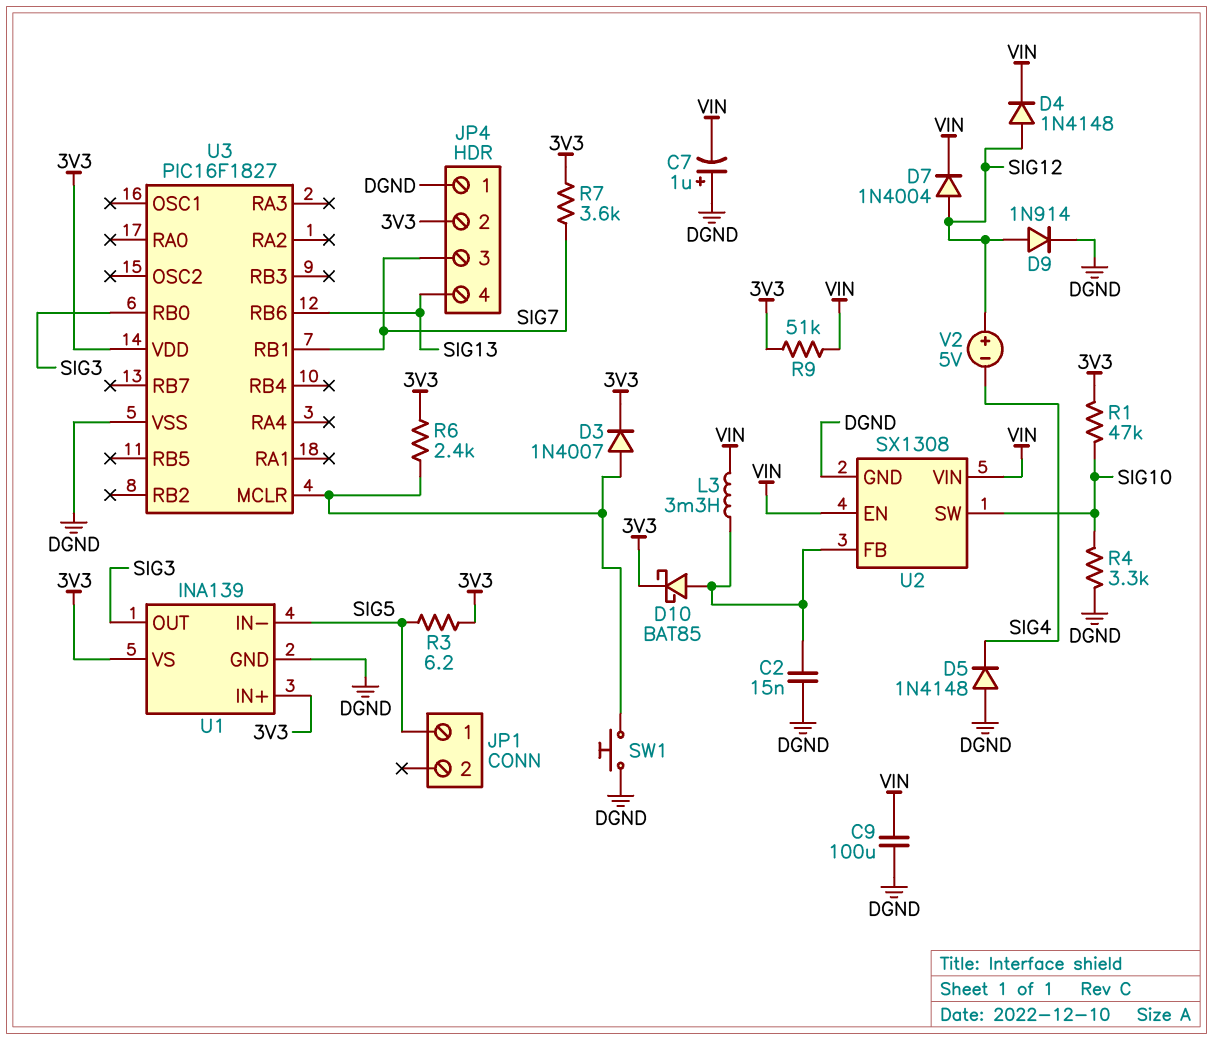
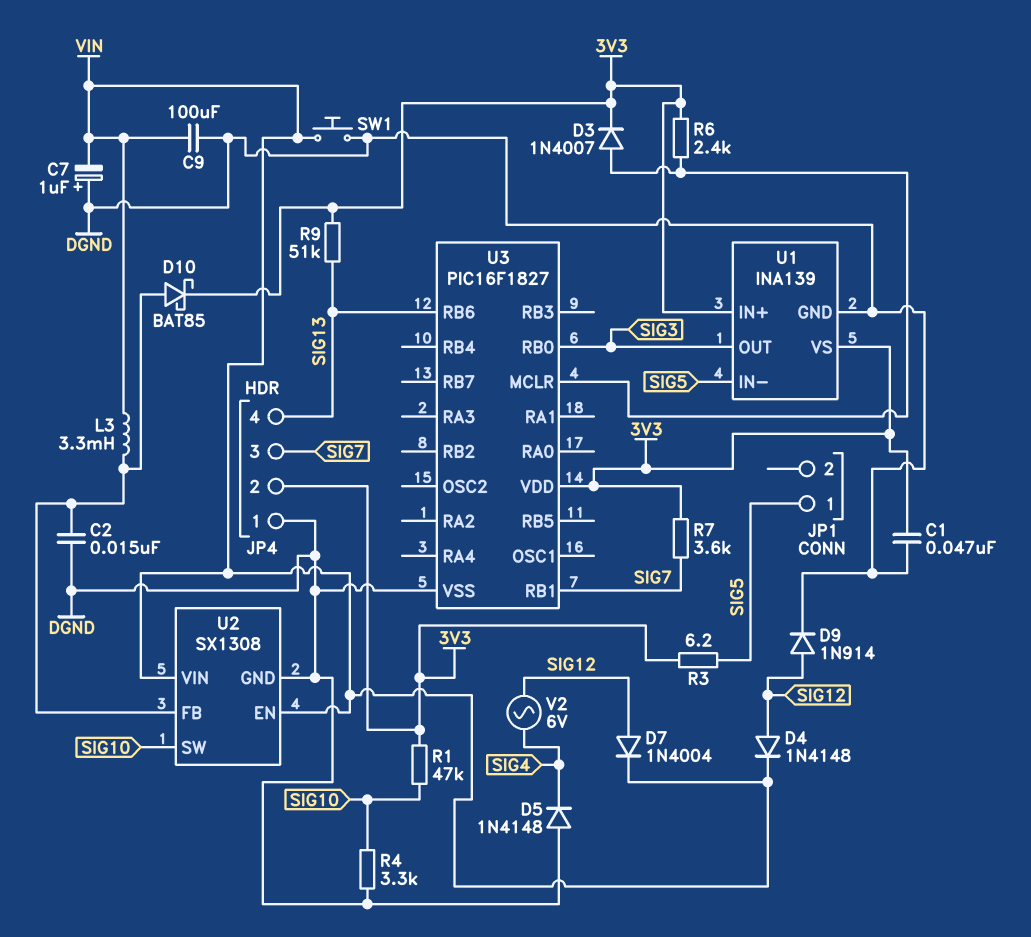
C1: none -> 47nF (3V3, DGND)
R9: 51k (3V3, VIN) -> 51k (3V3, SIG13)
SW1: button (DGND, U3/MCLR) -> button (DGND, VIN)
V2: 5V (plus SIG12, minus SIG4) -> AC 6V (SIG4, SIG12)

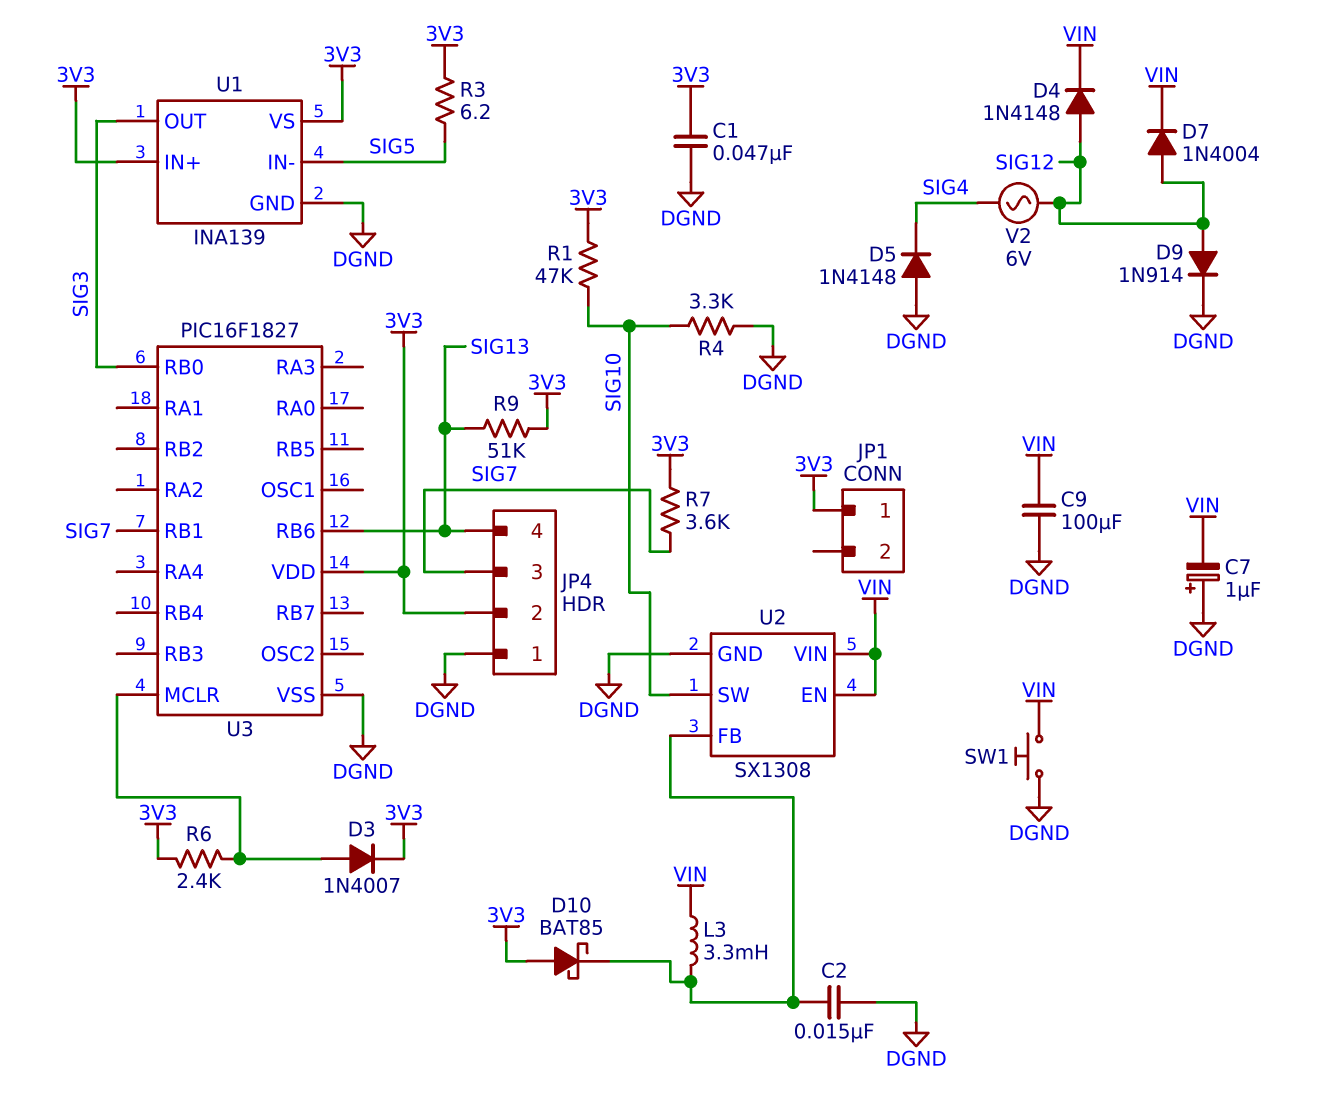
D10: schottky BAT85 (A U2/FB, K 3V3) -> schottky BAT85 (A 3V3, K U2/FB)
JP1 pin 1: SIG5 -> 3V3

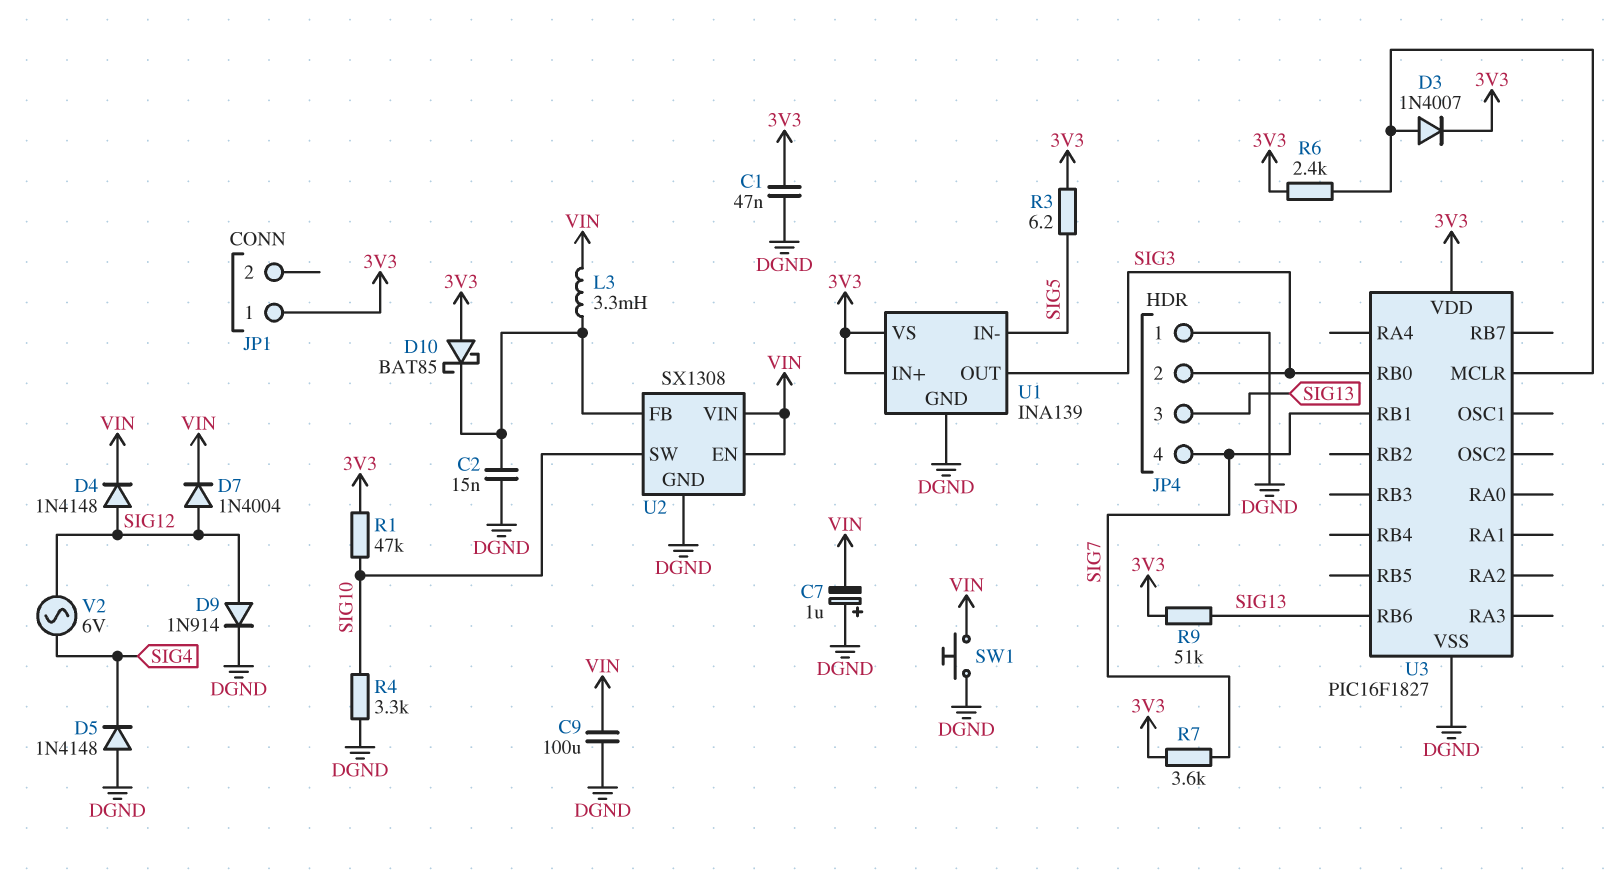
JP4 pin 2: 3V3 -> SIG3
JP4 pin 3: SIG7 -> SIG13
JP4 pin 4: SIG13 -> SIG7

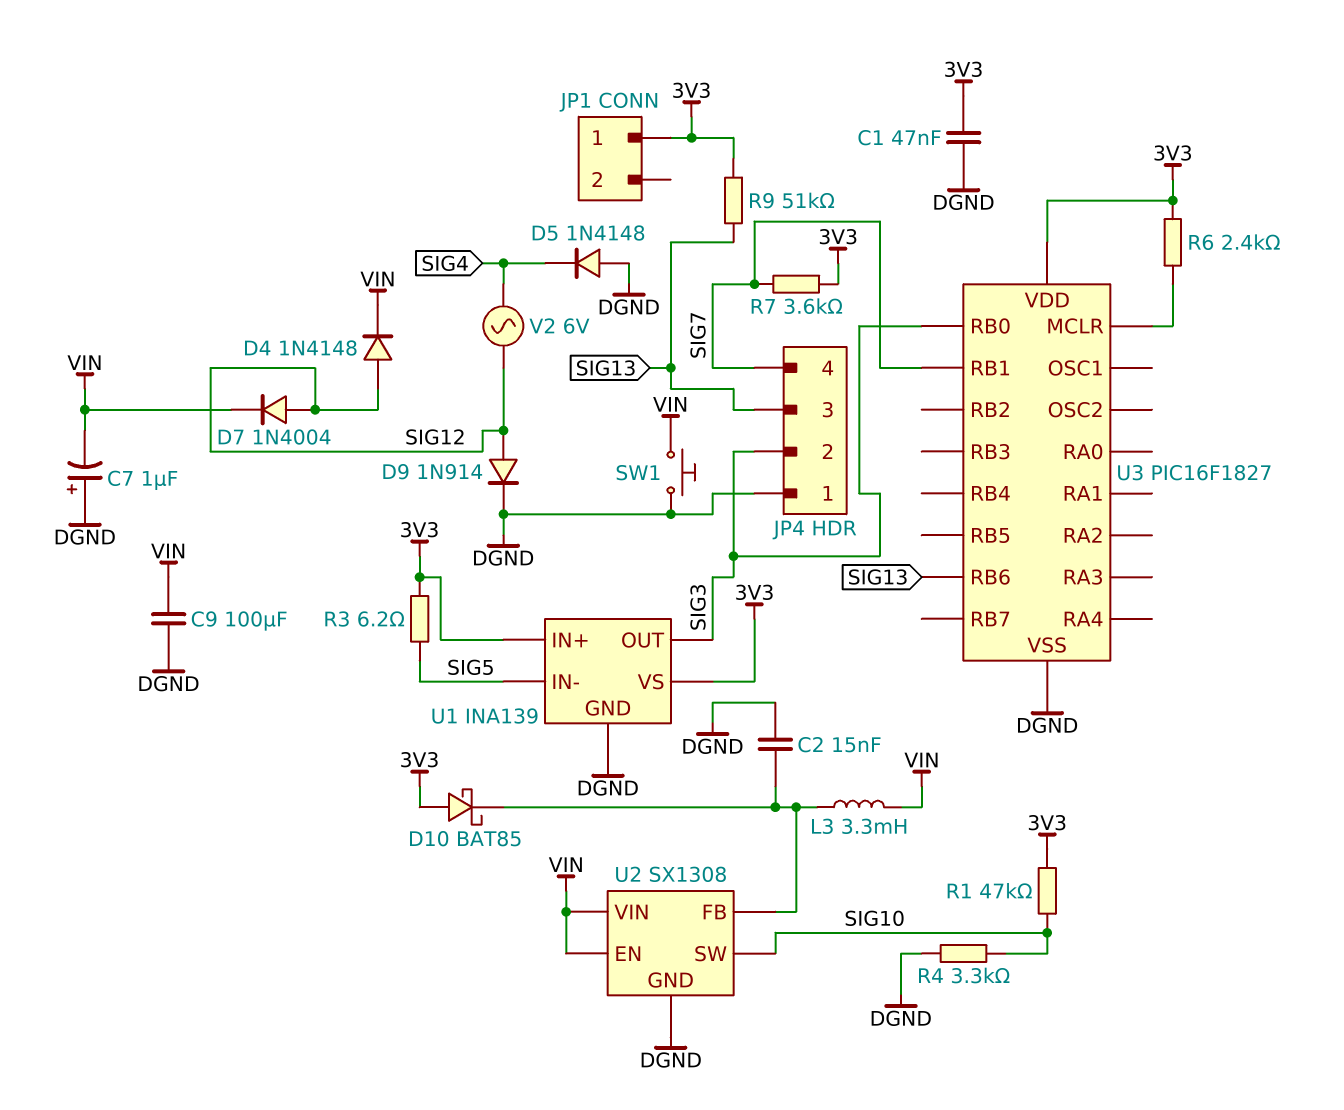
D3: diode 1N4007 (A U3/MCLR, K 3V3) -> none

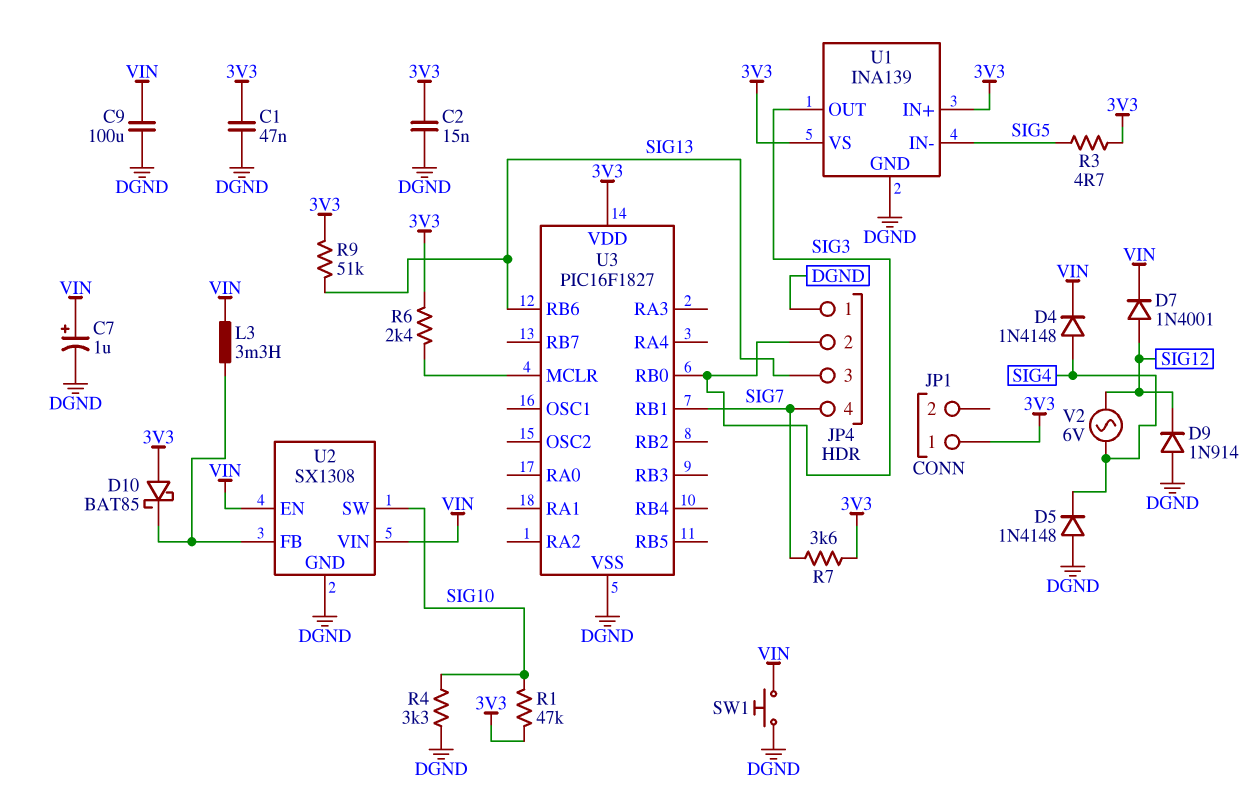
C2: 15nF (DGND, U2/FB) -> 15nF (3V3, DGND)
C7: 1uF (plus DGND, minus VIN) -> 1uF (plus VIN, minus DGND)
D4: diode 1N4148 (A SIG12, K VIN) -> diode 1N4148 (A SIG4, K VIN)
D7: diode 1N4004 (A SIG12, K VIN) -> diode 1N4001 (A SIG12, K VIN)
D9: diode 1N914 (A SIG12, K DGND) -> diode 1N914 (A DGND, K SIG12)
R3: 6.2 (3V3, SIG5) -> 4.7 (3V3, SIG5)

